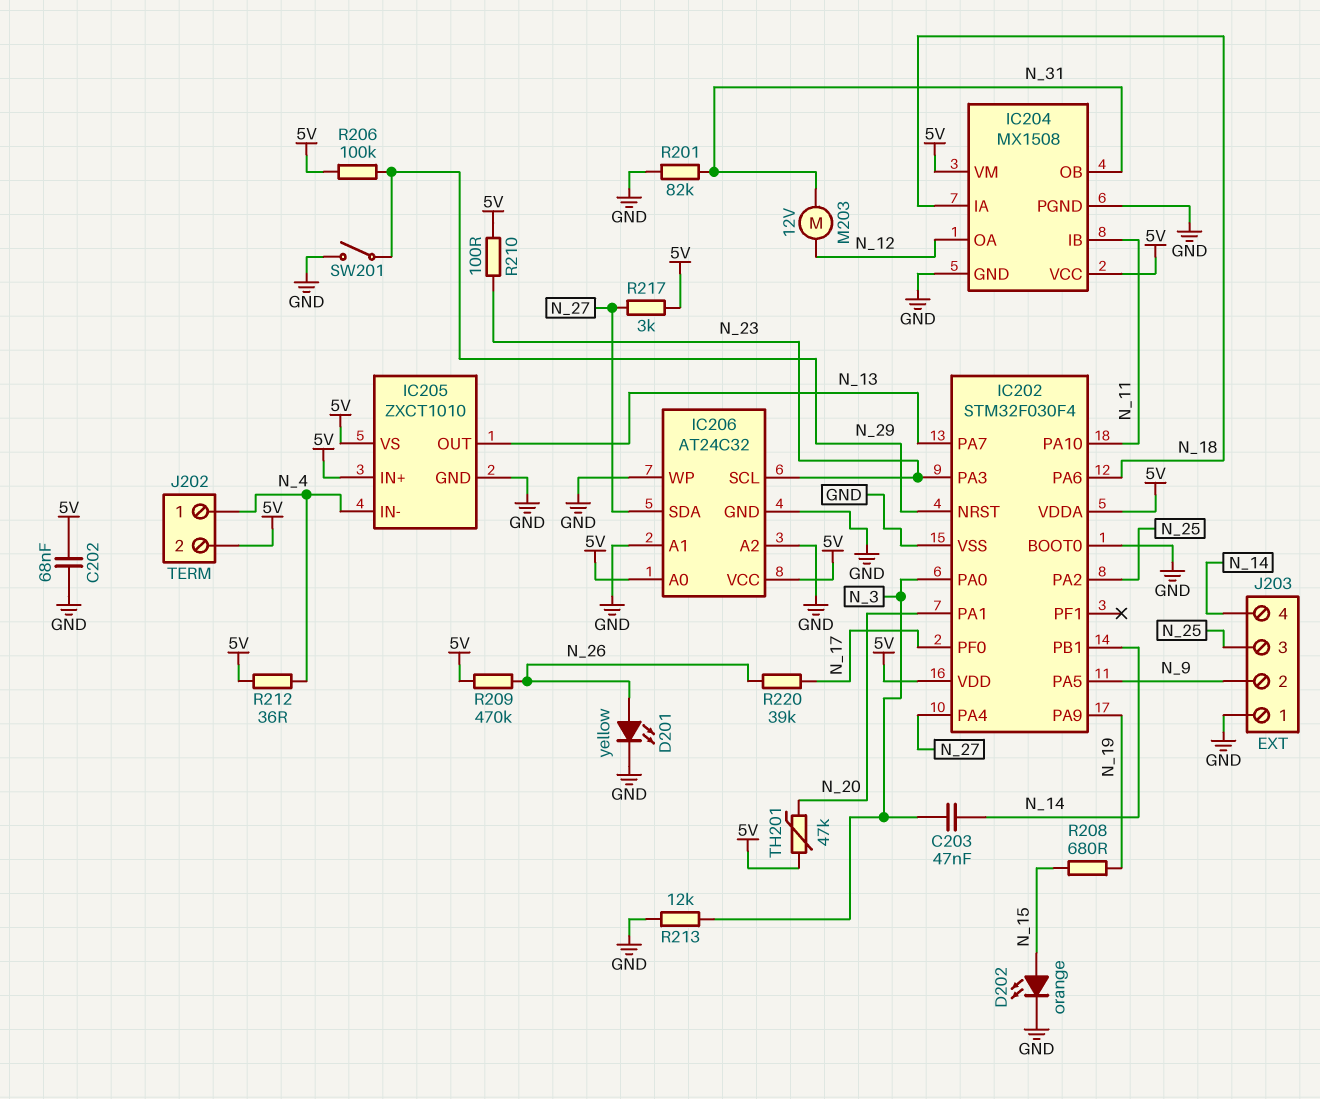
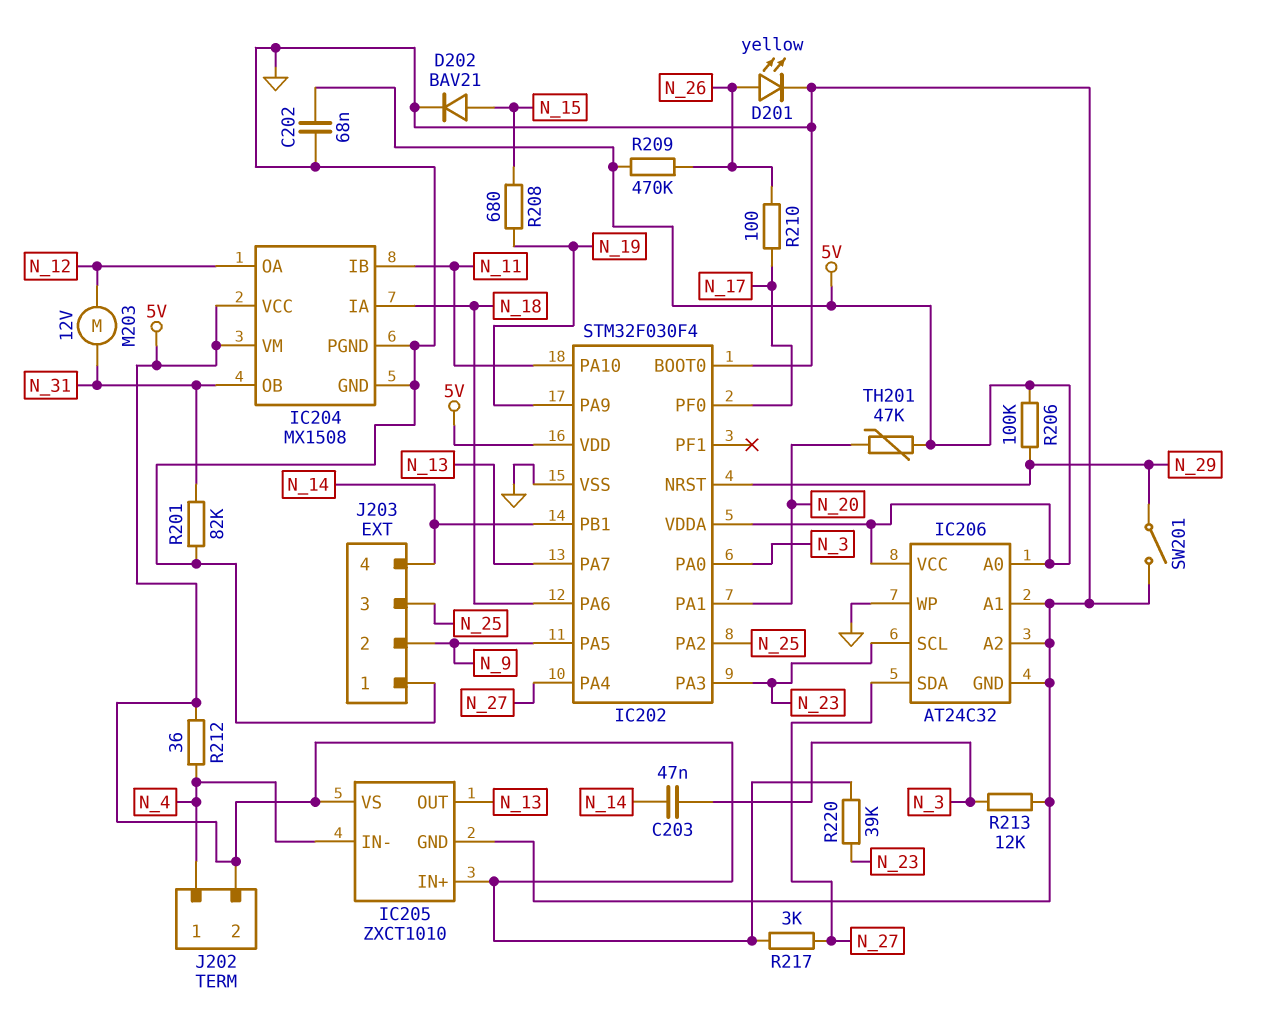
D202: LED orange (A N_15, K GND) -> diode BAV21 (A N_15, K GND)
R210: 100 (5V, N_23) -> 100 (N_17, N_26)
R220: 39k (N_17, N_26) -> 39k (5V, N_23)

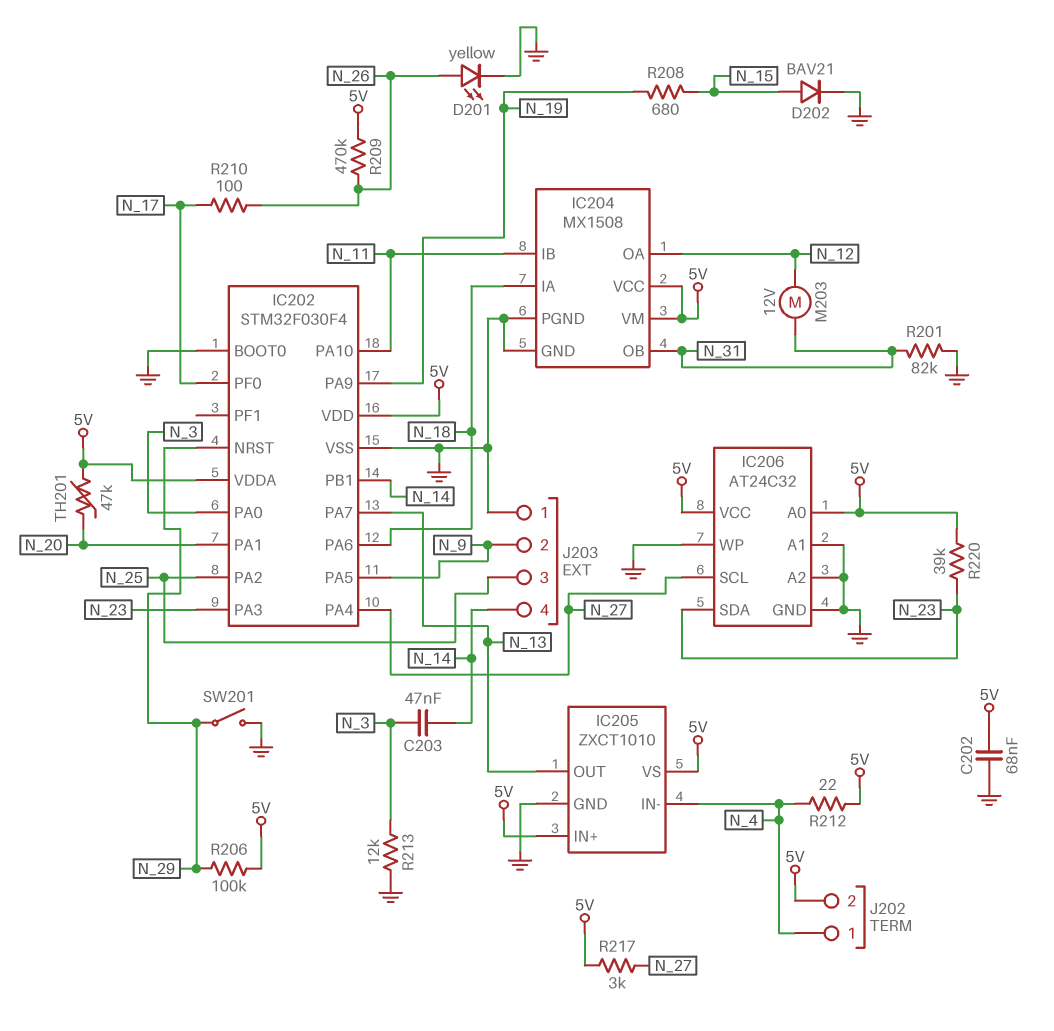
IC206 pin SCL: N_23 -> N_27
IC206 pin SDA: N_27 -> N_23
R212: 36 (5V, N_4) -> 22 (5V, N_4)

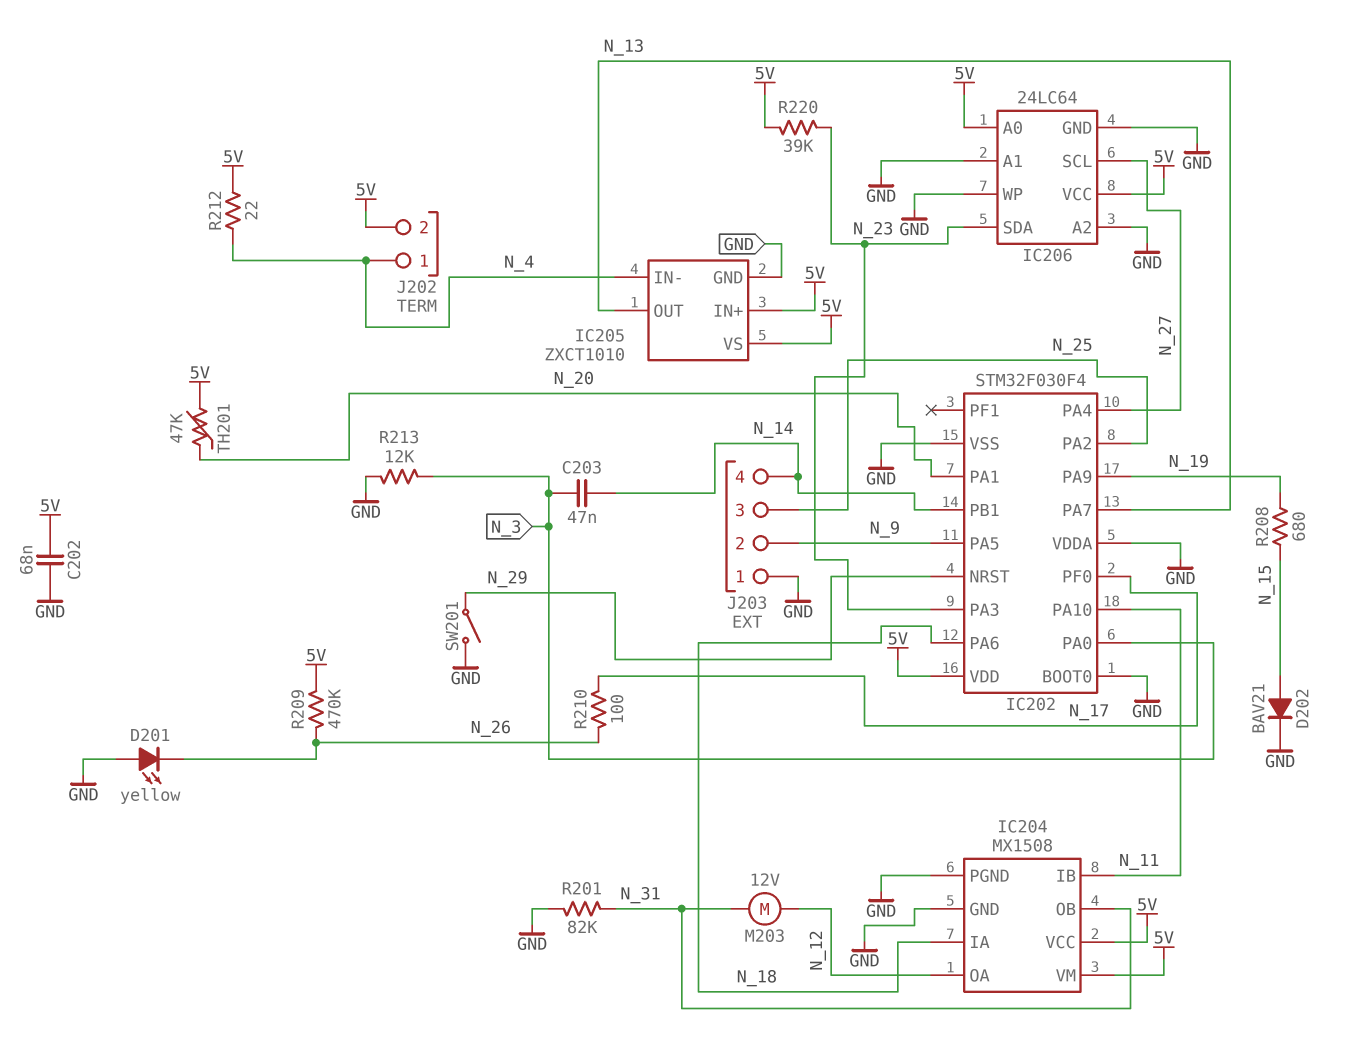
D201: LED yellow (A N_26, K GND) -> LED yellow (A GND, K N_26)
IC202 pin VDDA: 5V -> GND
IC206: AT24C32 -> 24LC64
R206: 100k (5V, N_29) -> none
R217: 3k (5V, N_27) -> none

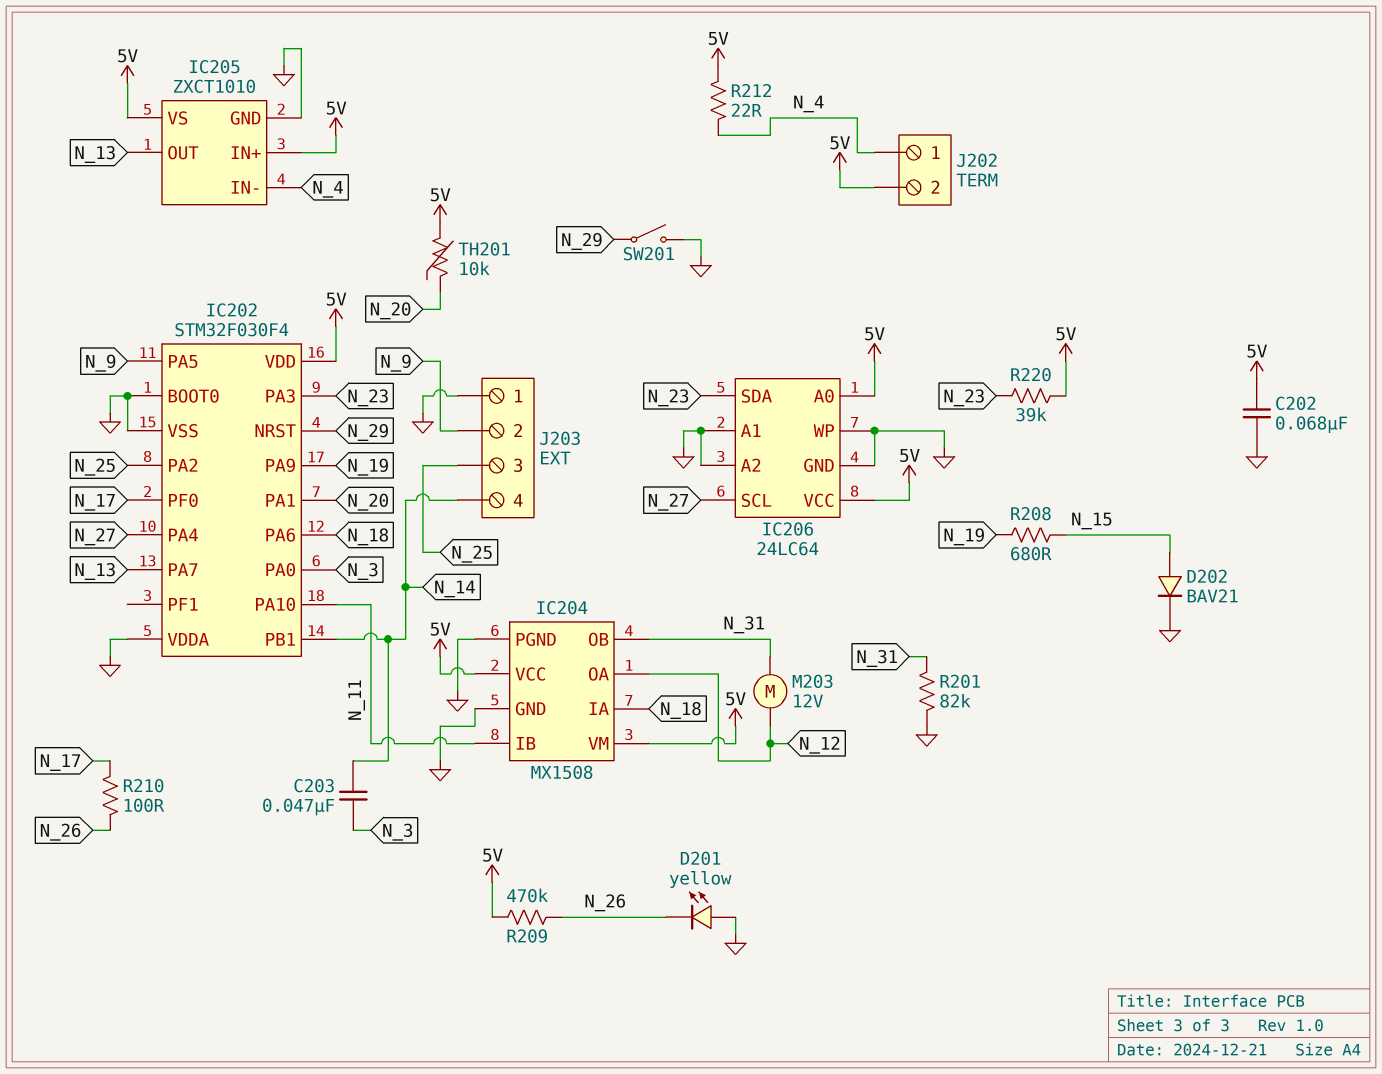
R213: 12k (GND, N_3) -> none
TH201: 47k (5V, N_20) -> 10k (5V, N_20)

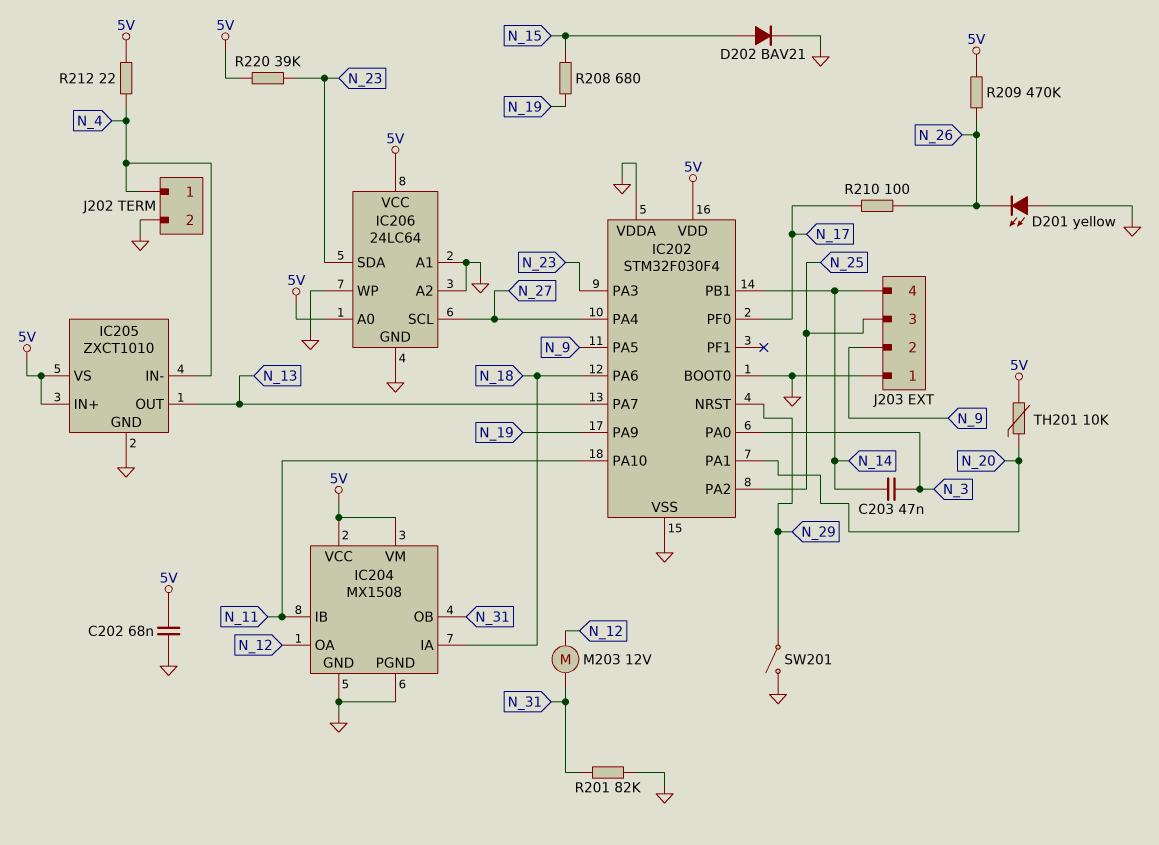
J202 pin 2: 5V -> GND

